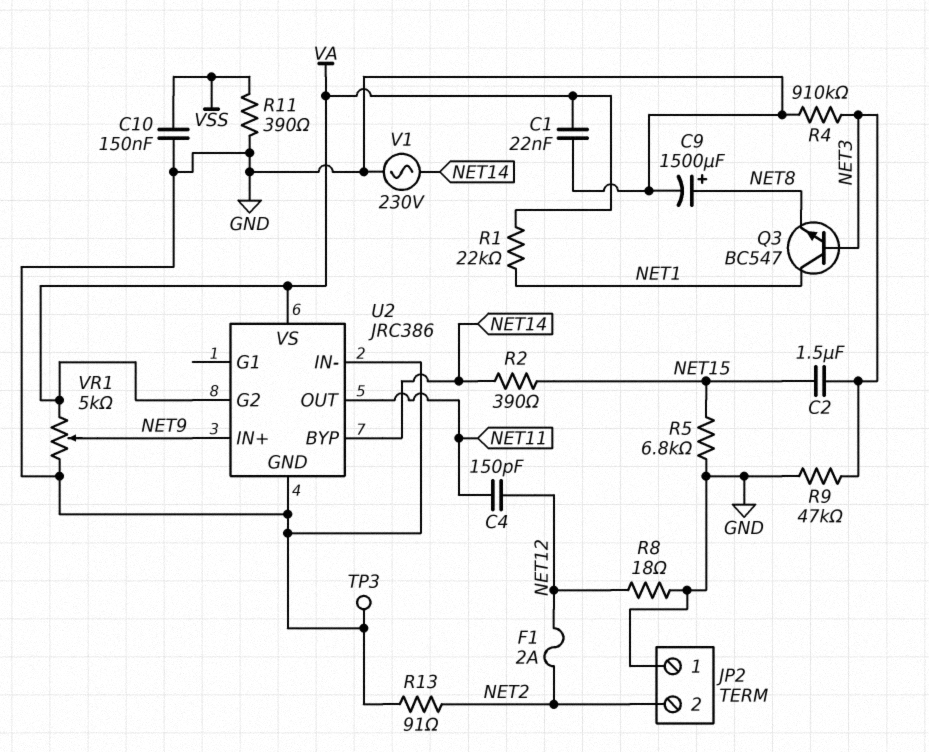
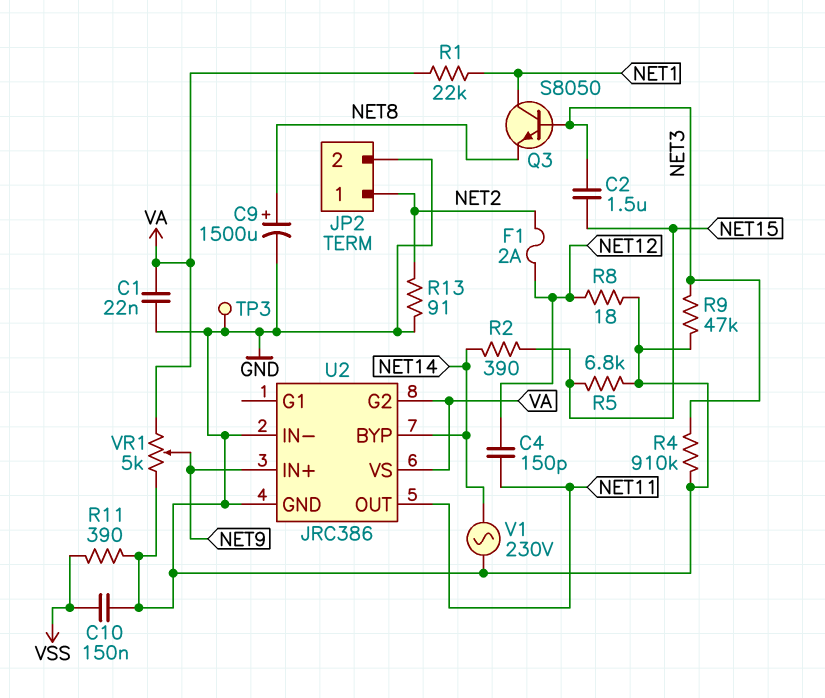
JP2 pin 1: GND -> NET2
JP2 pin 2: NET2 -> GND
Q3: NPN BC547 (B NET3, C NET1, E NET8) -> NPN S8050 (B NET3, C NET1, E NET8)

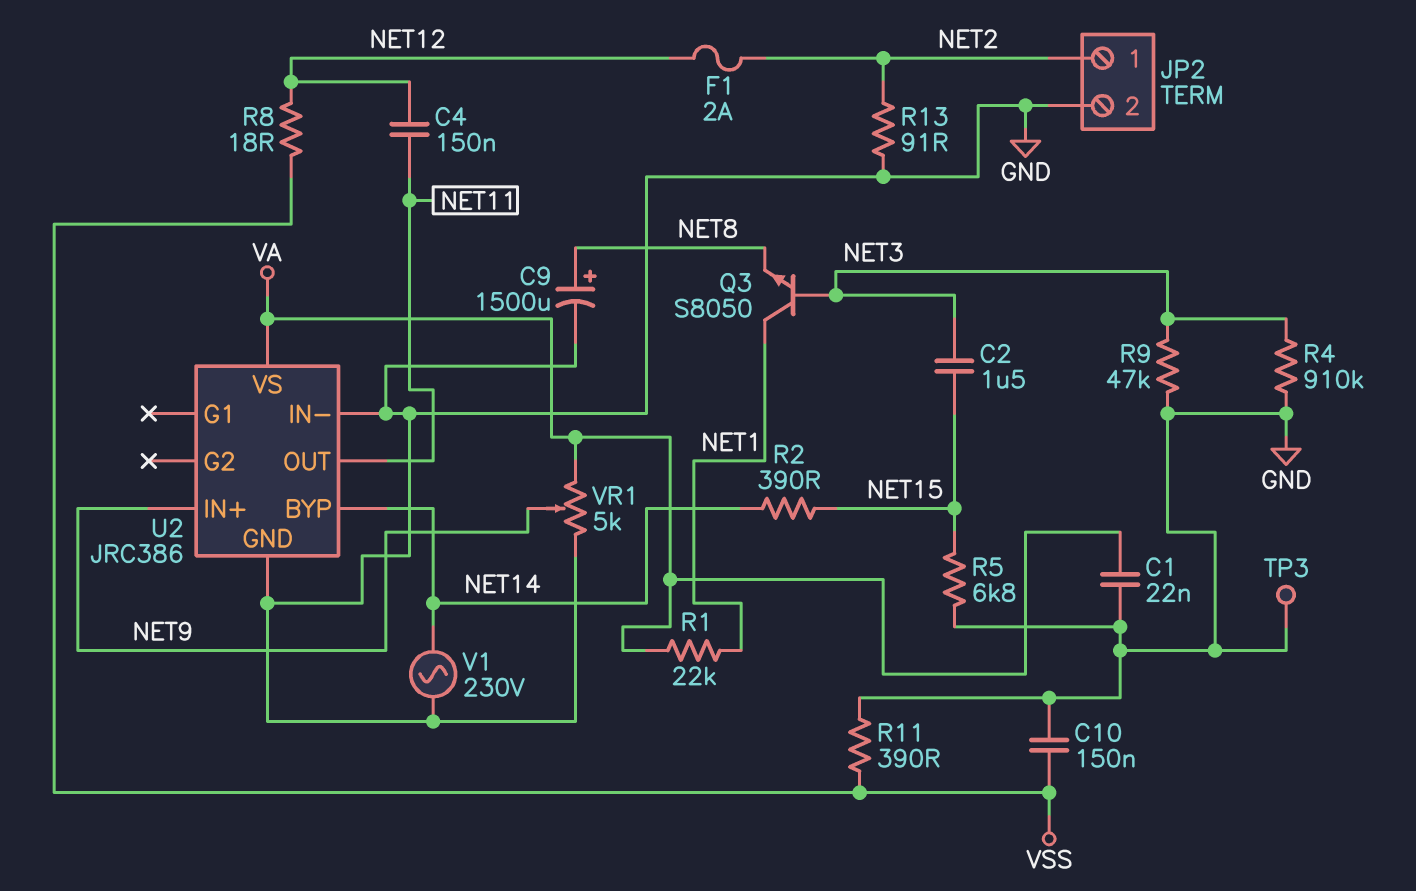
C4: 150pF (NET11, NET12) -> 150nF (NET11, NET12)
R8: 18 (GND, NET12) -> 18 (NET12, VSS)
U2 pin G2: VA -> none

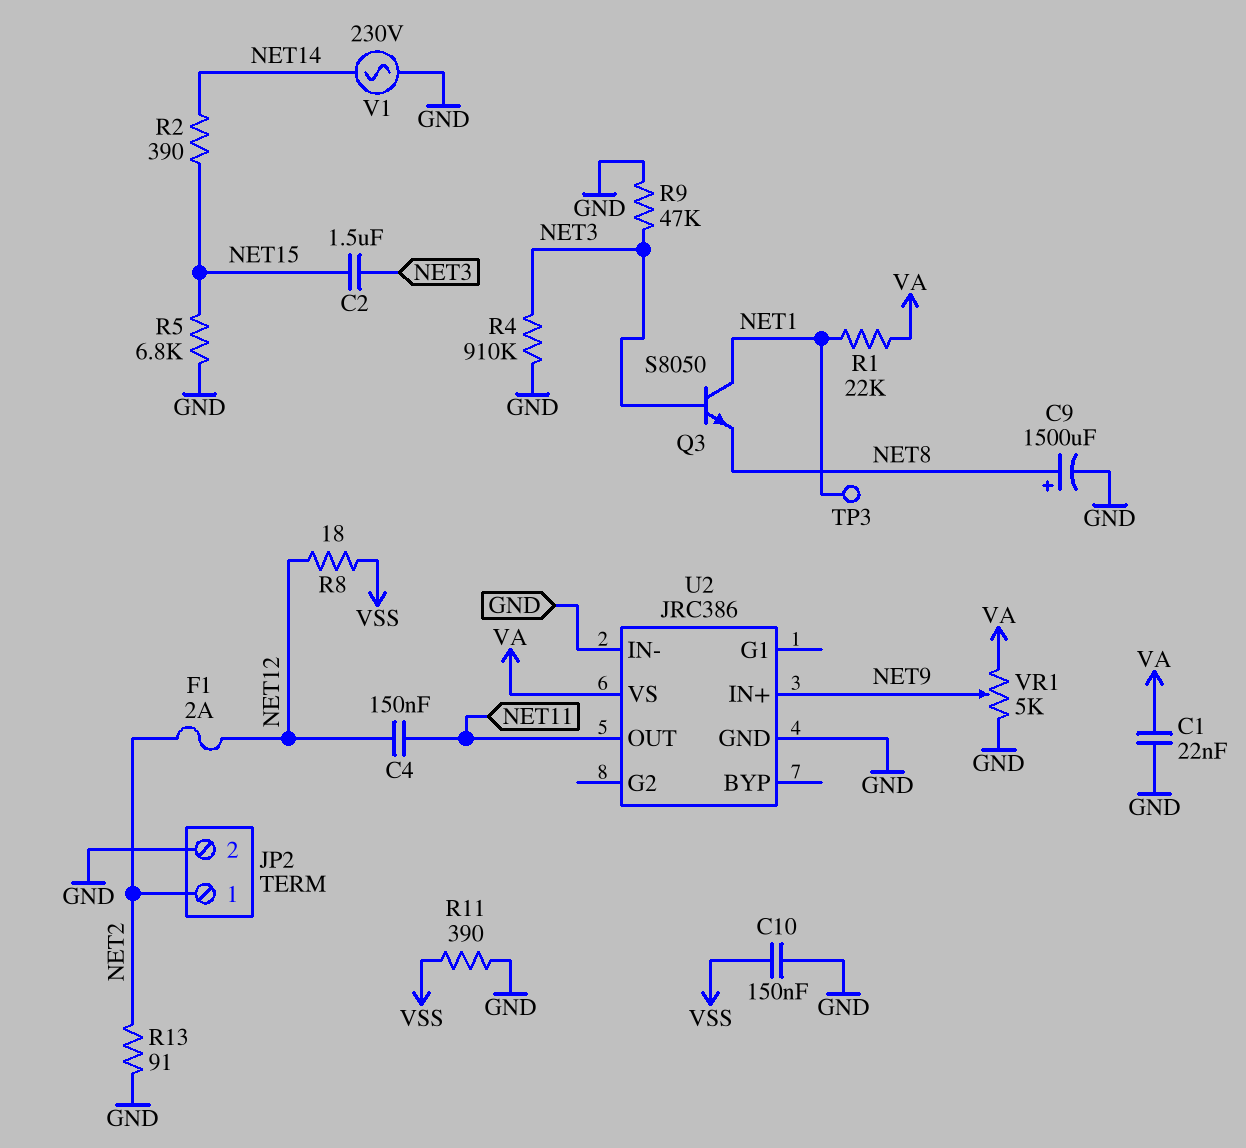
TP3: test point (GND) -> test point (NET1)
U2 pin BYP: NET14 -> none

